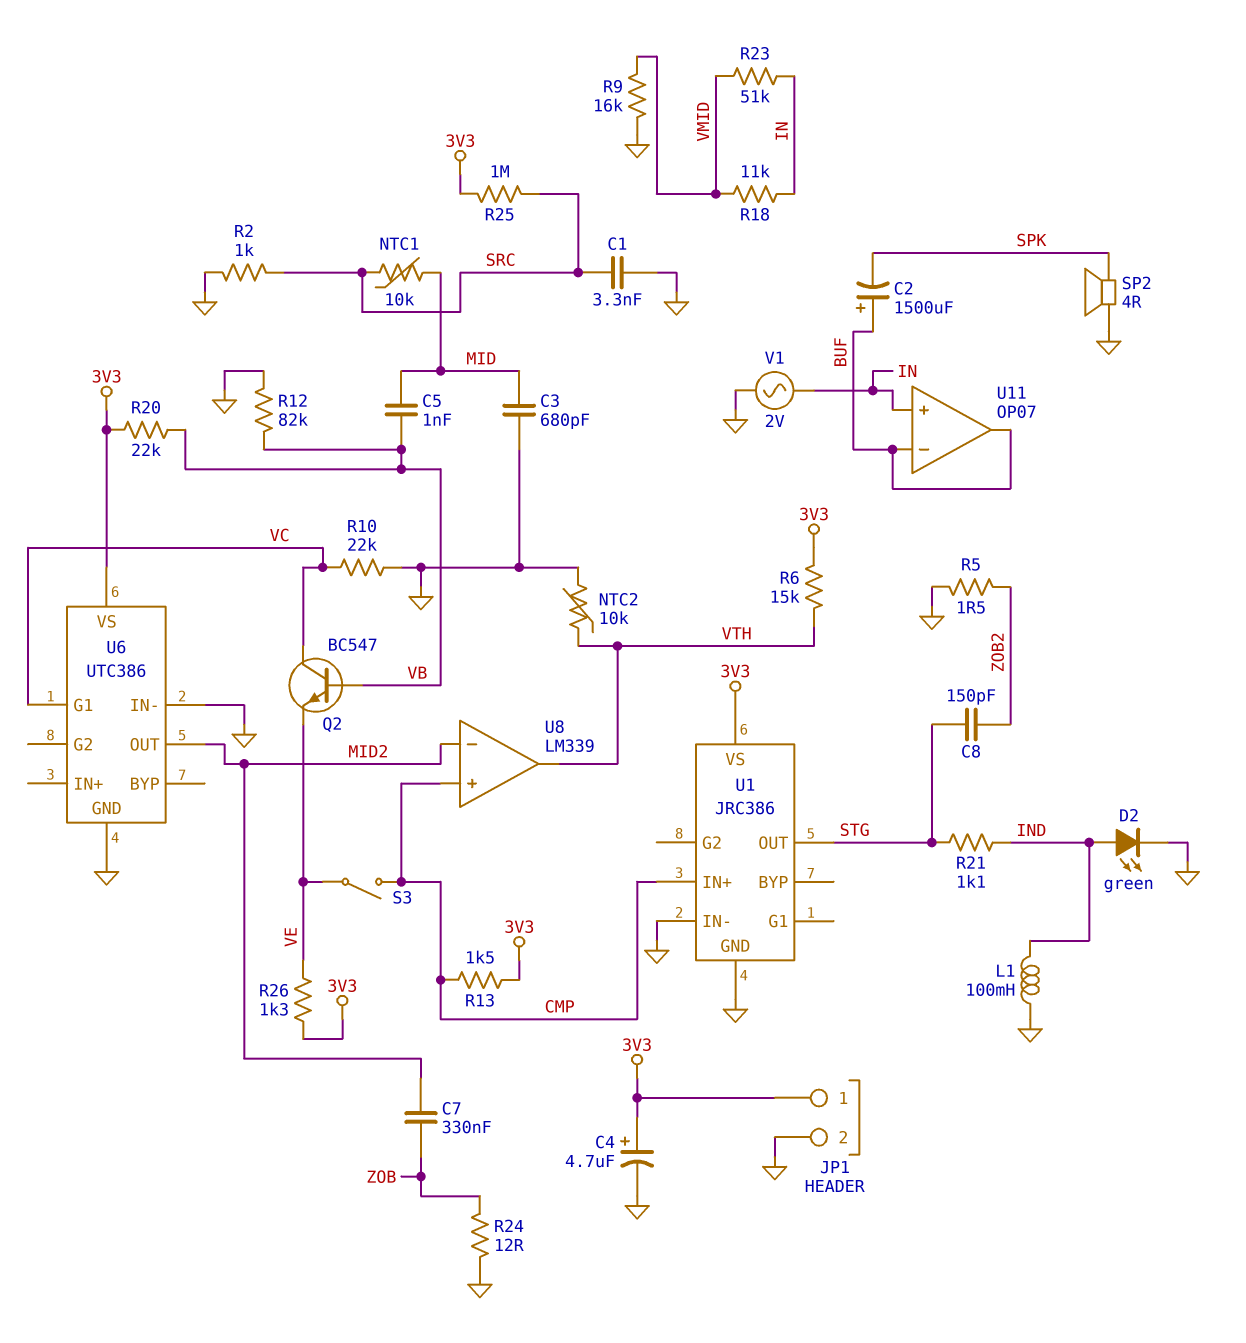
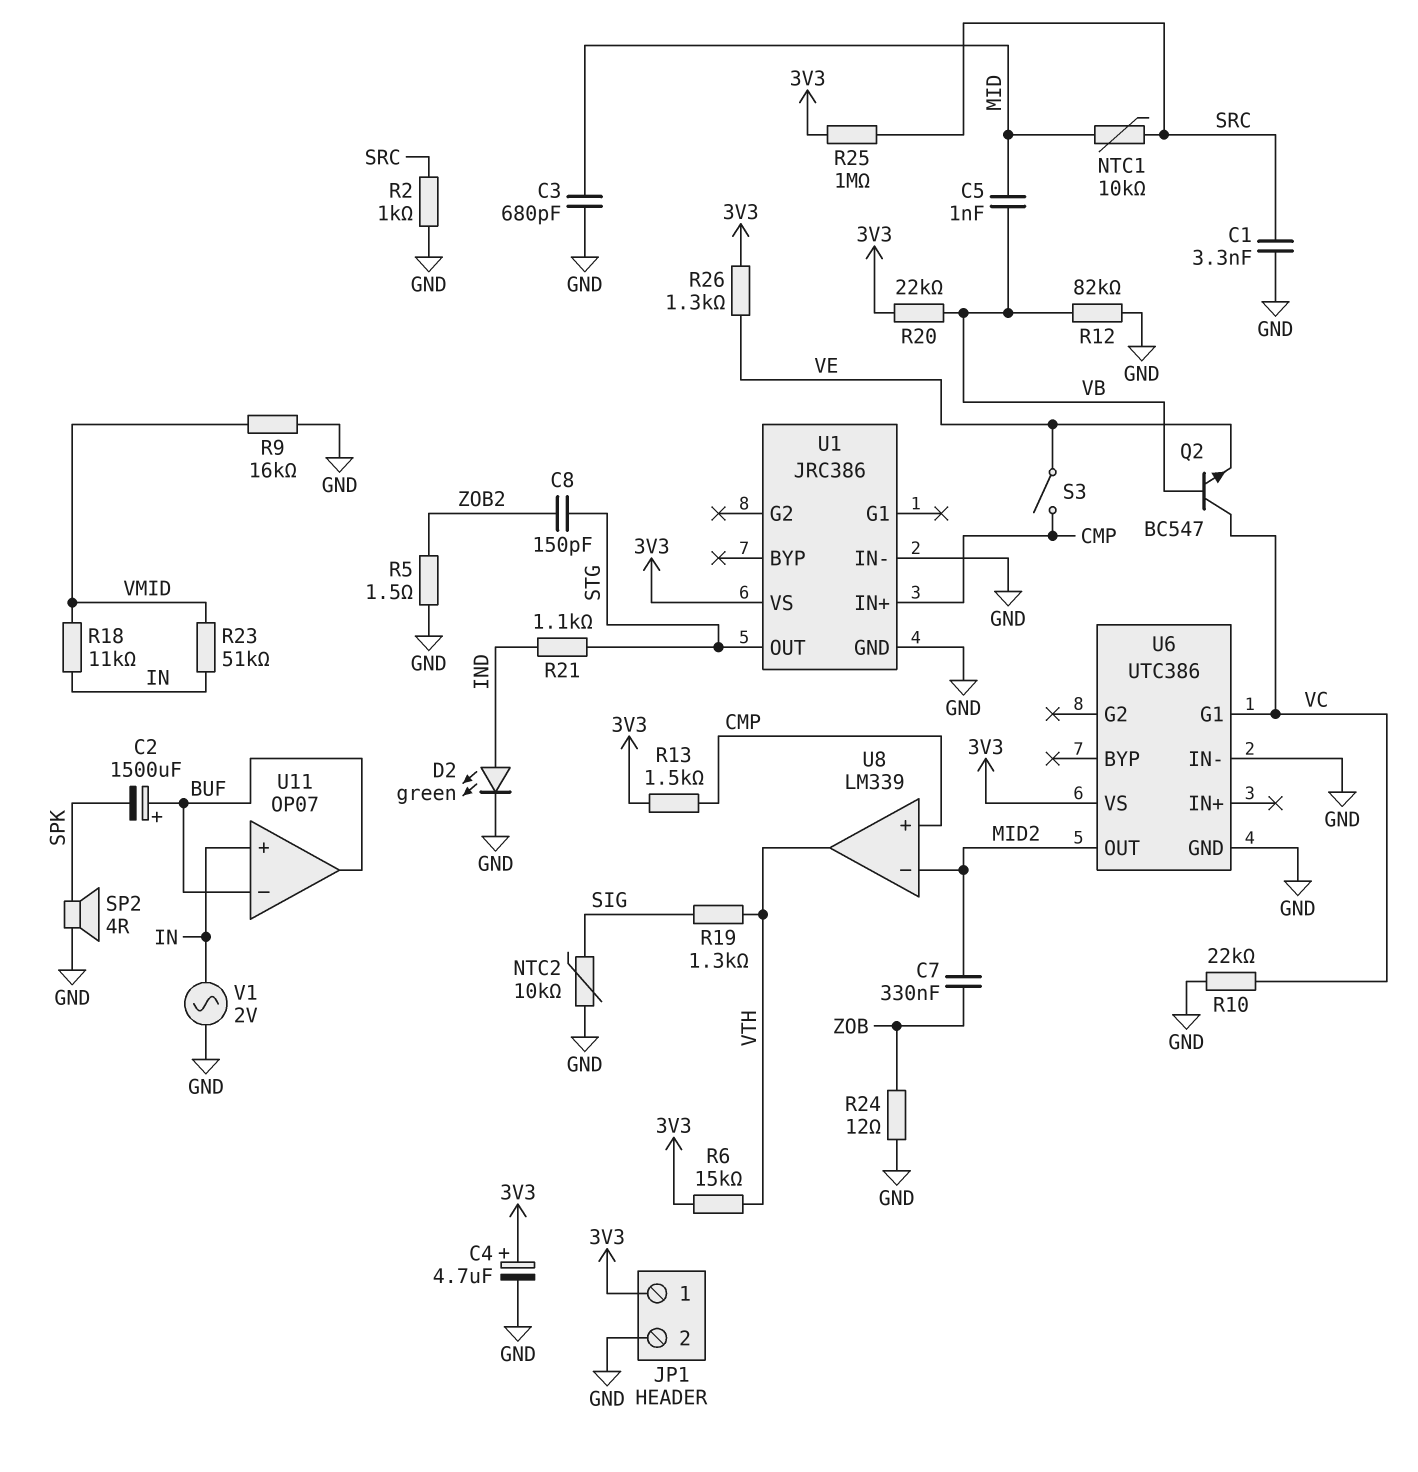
L1: 100mH (GND, IND) -> none
NTC2: 10k (GND, VTH) -> 10k (GND, SIG)
R19: none -> 1.3k (SIG, VTH)

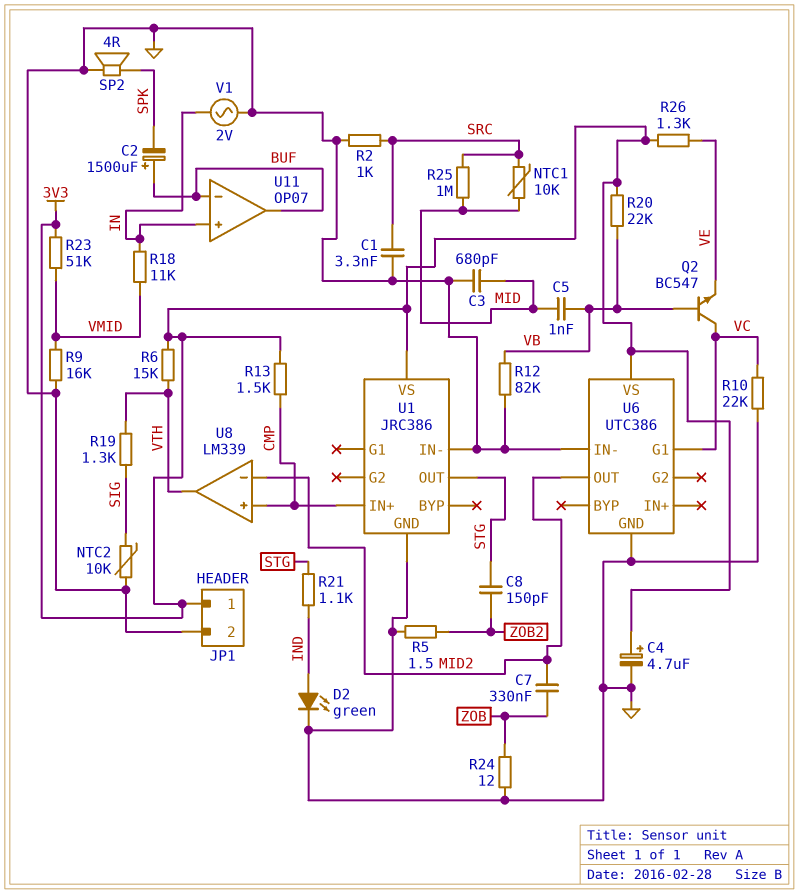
R23: 51k (IN, VMID) -> 51k (3V3, VMID)
R25: 1M (3V3, SRC) -> 1M (MID, SRC)
S3: switch (CMP, VE) -> none

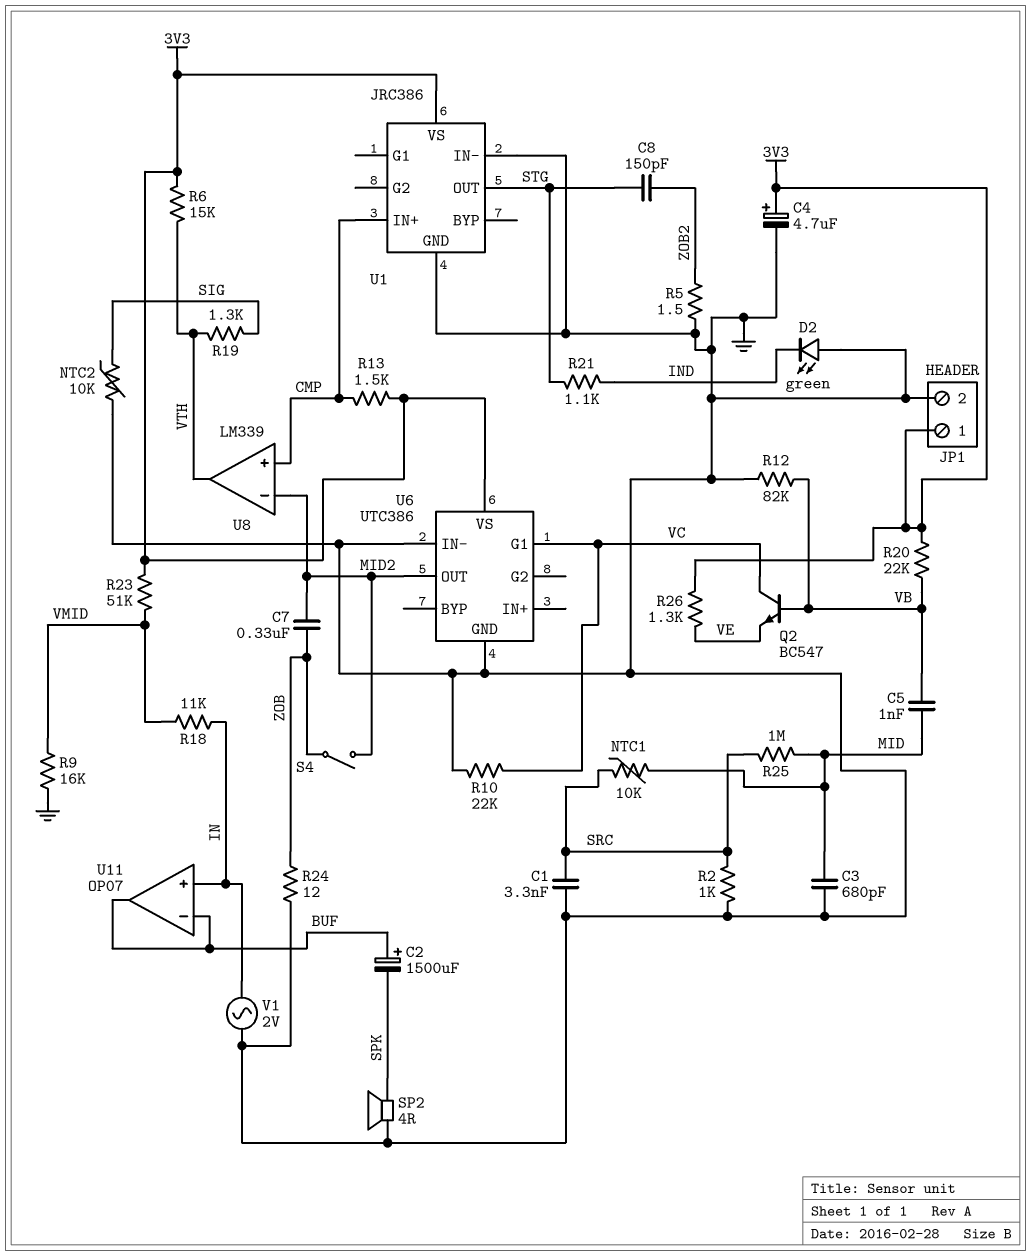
D2: LED green (A IND, K GND) -> LED green (A GND, K IND)
S4: none -> switch (MID2, ZOB)

